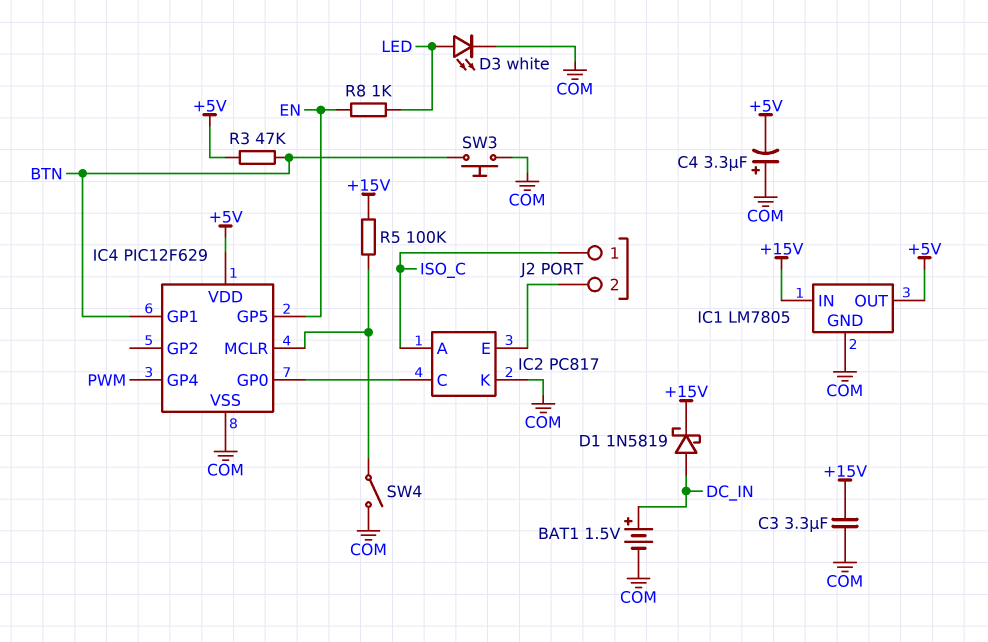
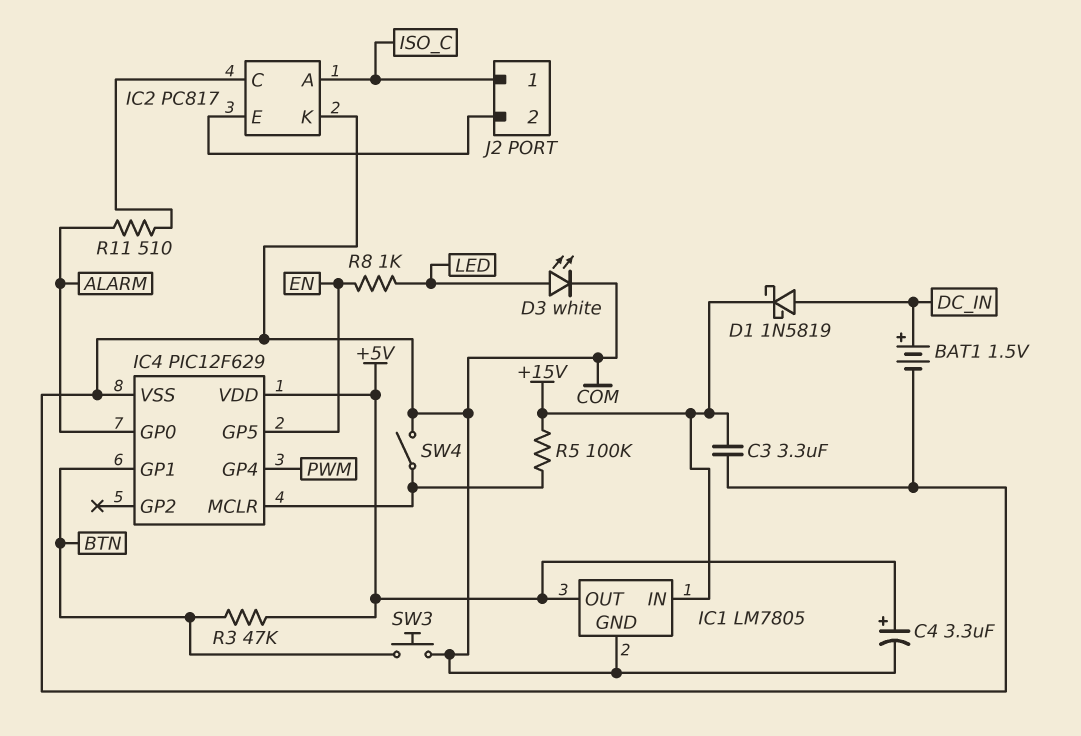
C4: 3.3uF (plus COM, minus +5V) -> 3.3uF (plus +5V, minus COM)
IC4 pin GP0: IC2/C -> ALARM
R11: none -> 510 (ALARM, IC2/C)

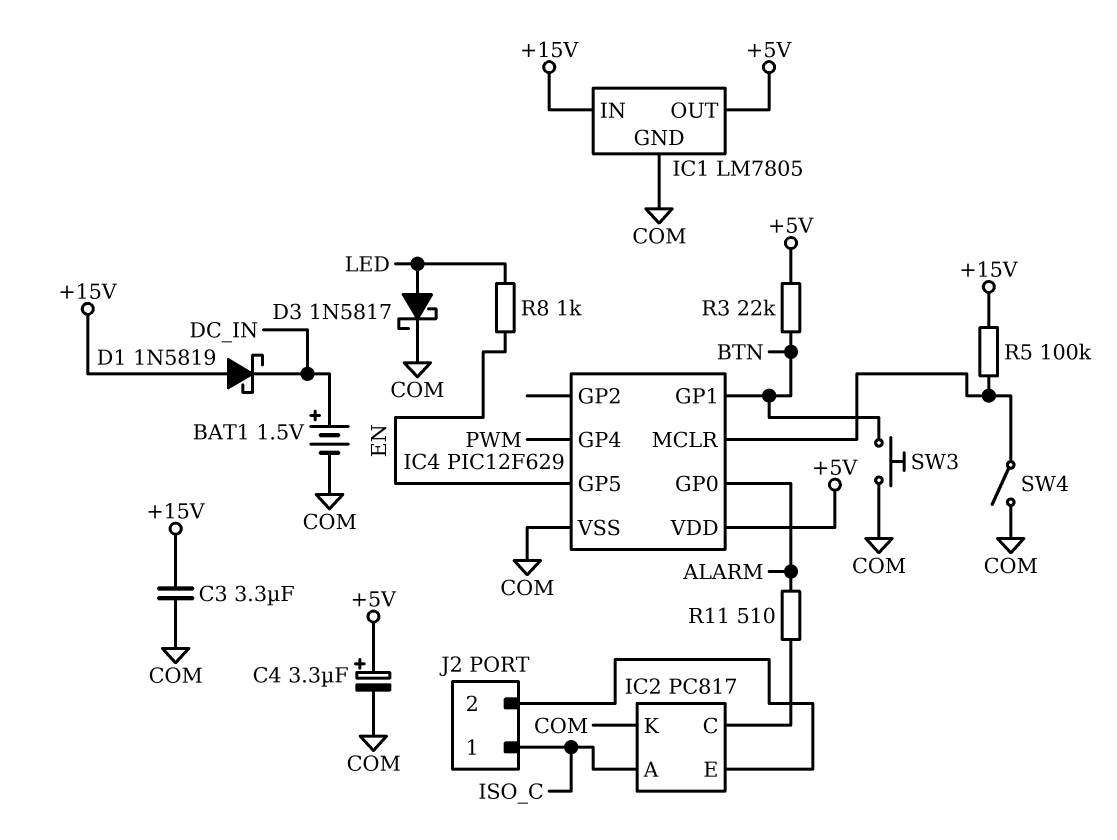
D1: schottky 1N5819 (A DC_IN, K +15V) -> schottky 1N5819 (A +15V, K DC_IN)
D3: LED white (A LED, K COM) -> schottky 1N5817 (A LED, K COM)
R3: 47k (+5V, BTN) -> 22k (+5V, BTN)

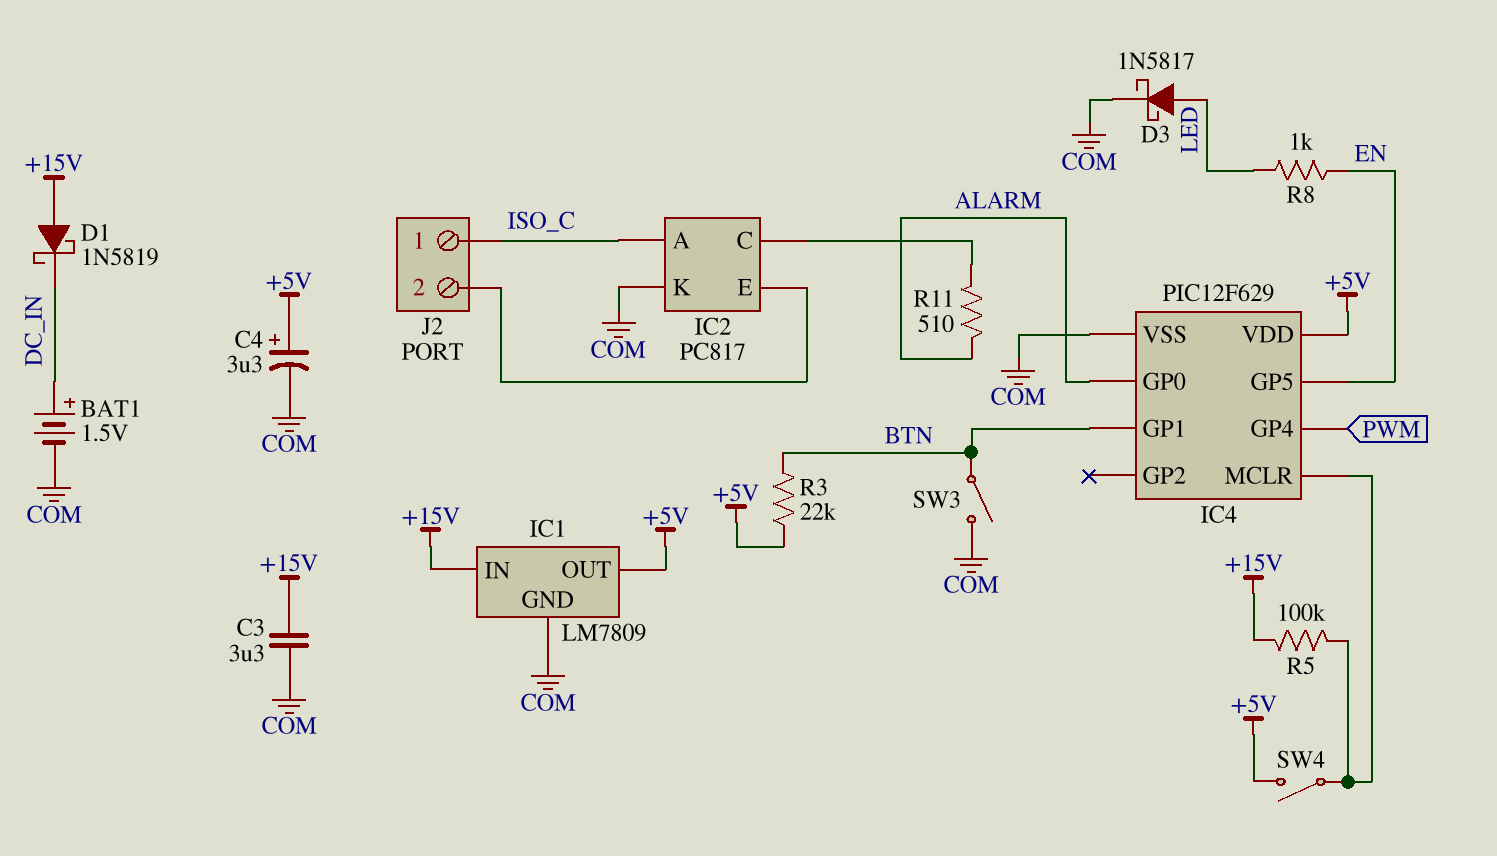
IC1: LM7805 -> LM7809
SW3: button (BTN, COM) -> switch (BTN, COM)
SW4: switch (COM, IC4/MCLR) -> switch (+5V, IC4/MCLR)

